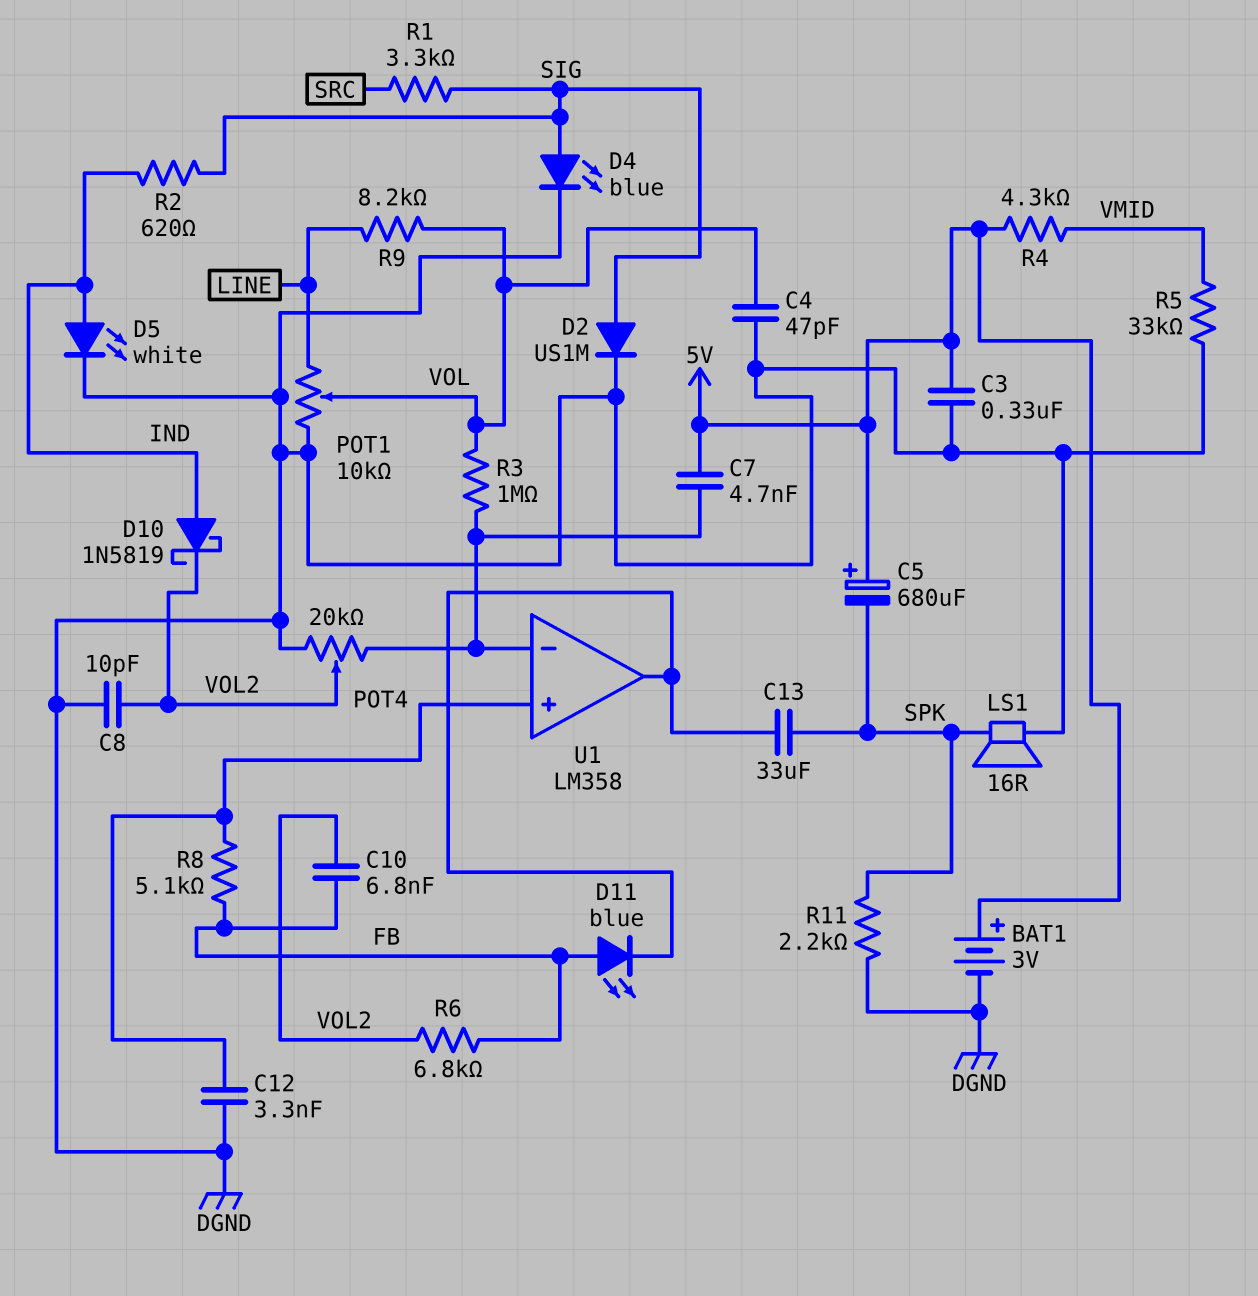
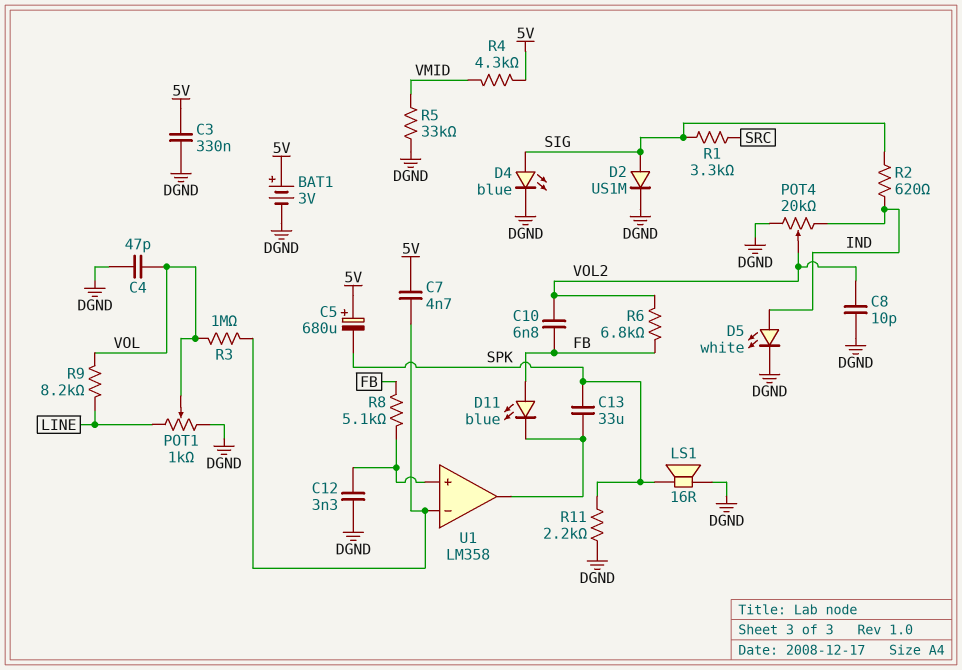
D10: schottky 1N5819 (A IND, K VOL2) -> none
POT1: 10k (DGND, LINE, wiper VOL) -> 1k (DGND, LINE, wiper VOL)
POT4: 20k (DGND, U1/in-, wiper VOL2) -> 20k (DGND, IND, wiper VOL2)

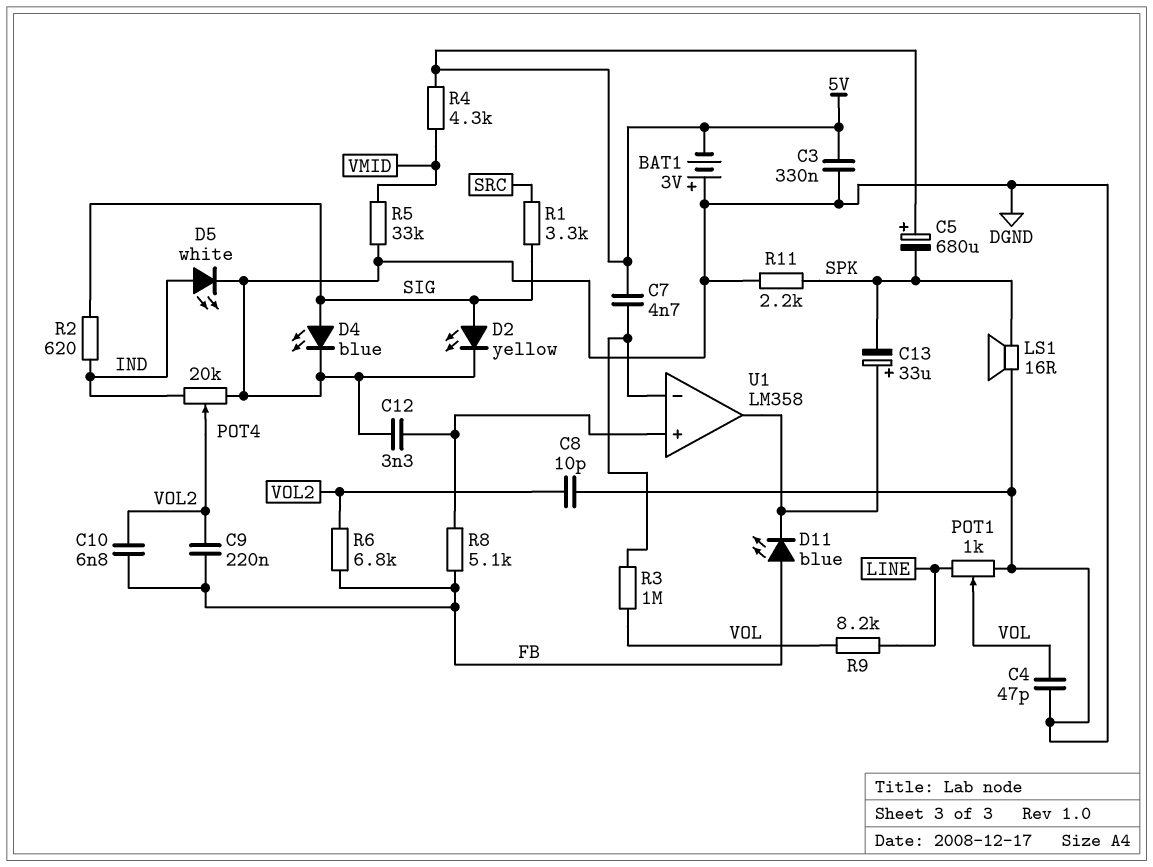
BAT1: 3V (plus 5V, minus DGND) -> 3V (plus DGND, minus 5V)
C9: none -> 220nF (FB, VOL2)
C13: 33uF (SPK, U1/out) -> 33uF (plus U1/out, minus SPK)
D2: diode US1M (A SIG, K DGND) -> LED yellow (A SIG, K DGND)

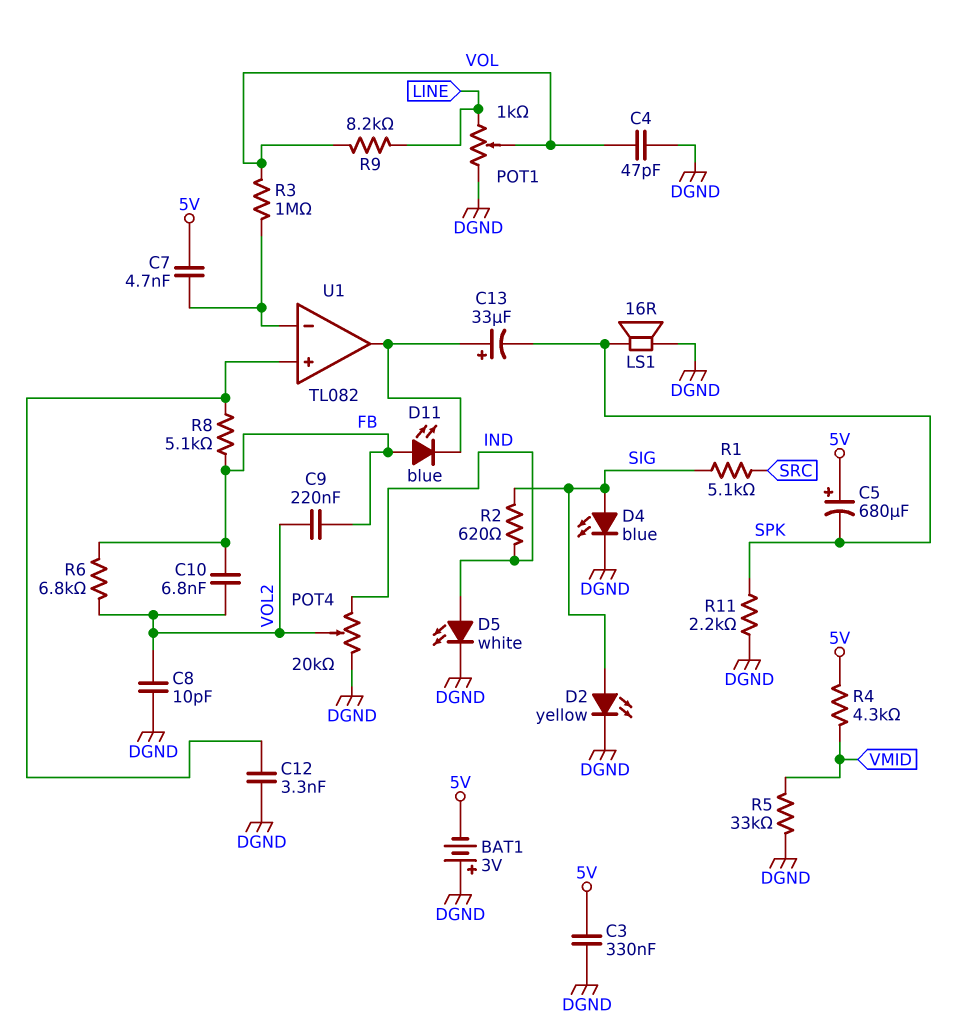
R1: 3.3k (SIG, SRC) -> 5.1k (SIG, SRC)
U1: LM358 -> TL082

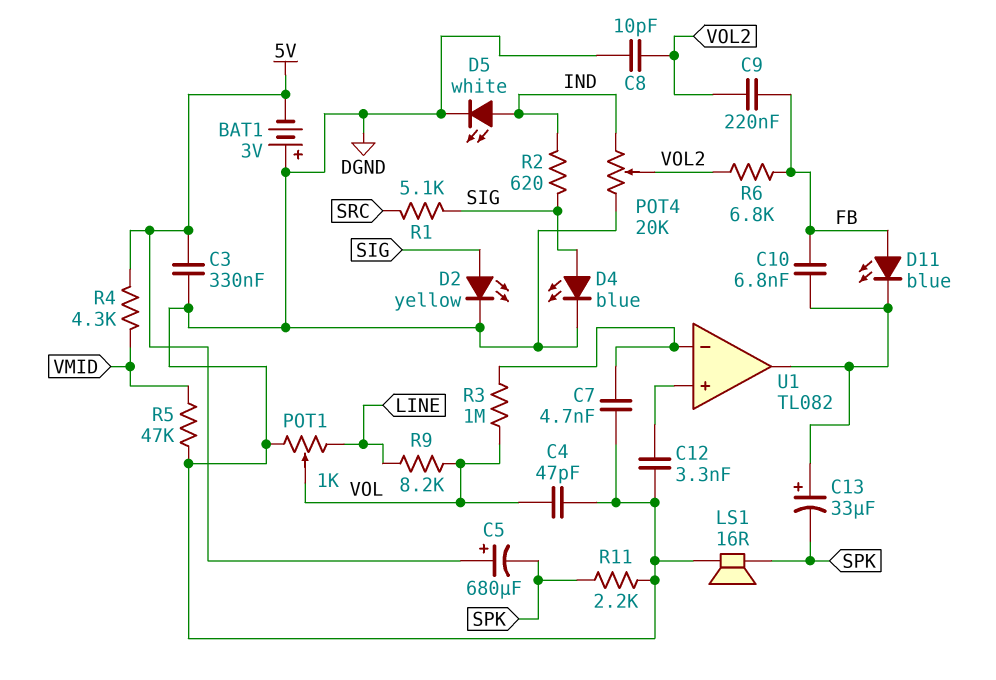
C7: 4.7nF (5V, U1/in-) -> 4.7nF (DGND, U1/in-)
C10: 6.8nF (FB, VOL2) -> 6.8nF (FB, U1/out)
R5: 33k (DGND, VMID) -> 47k (DGND, VMID)
R8: 5.1k (FB, U1/in+) -> none

